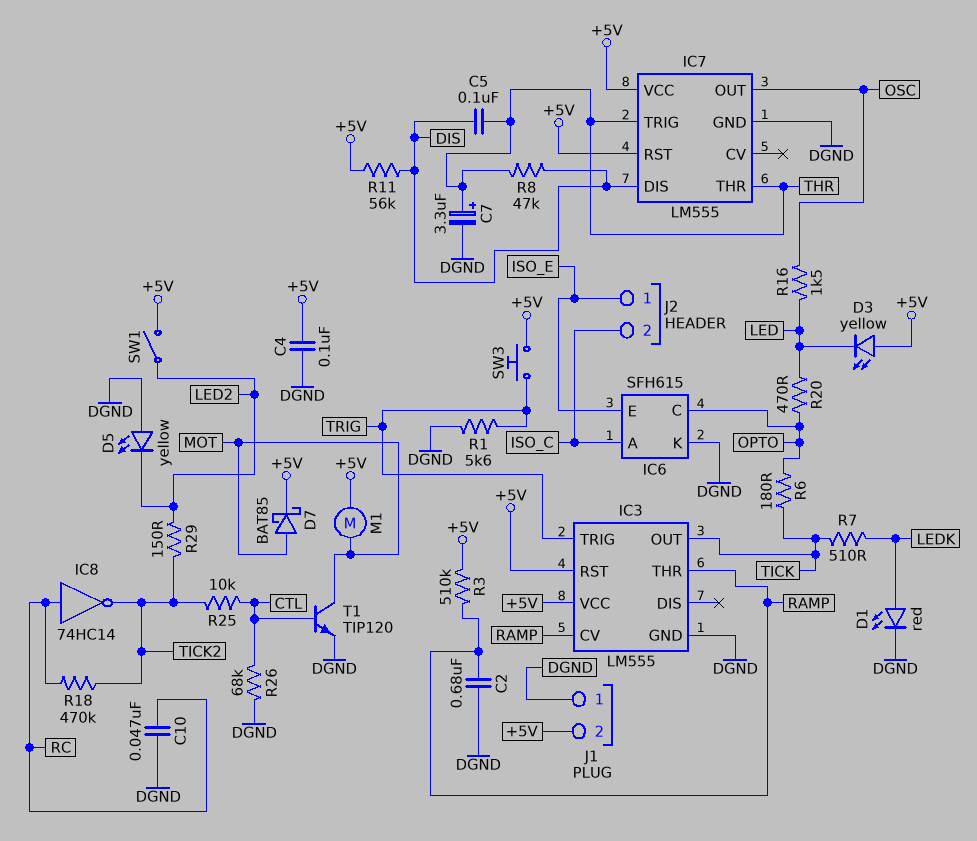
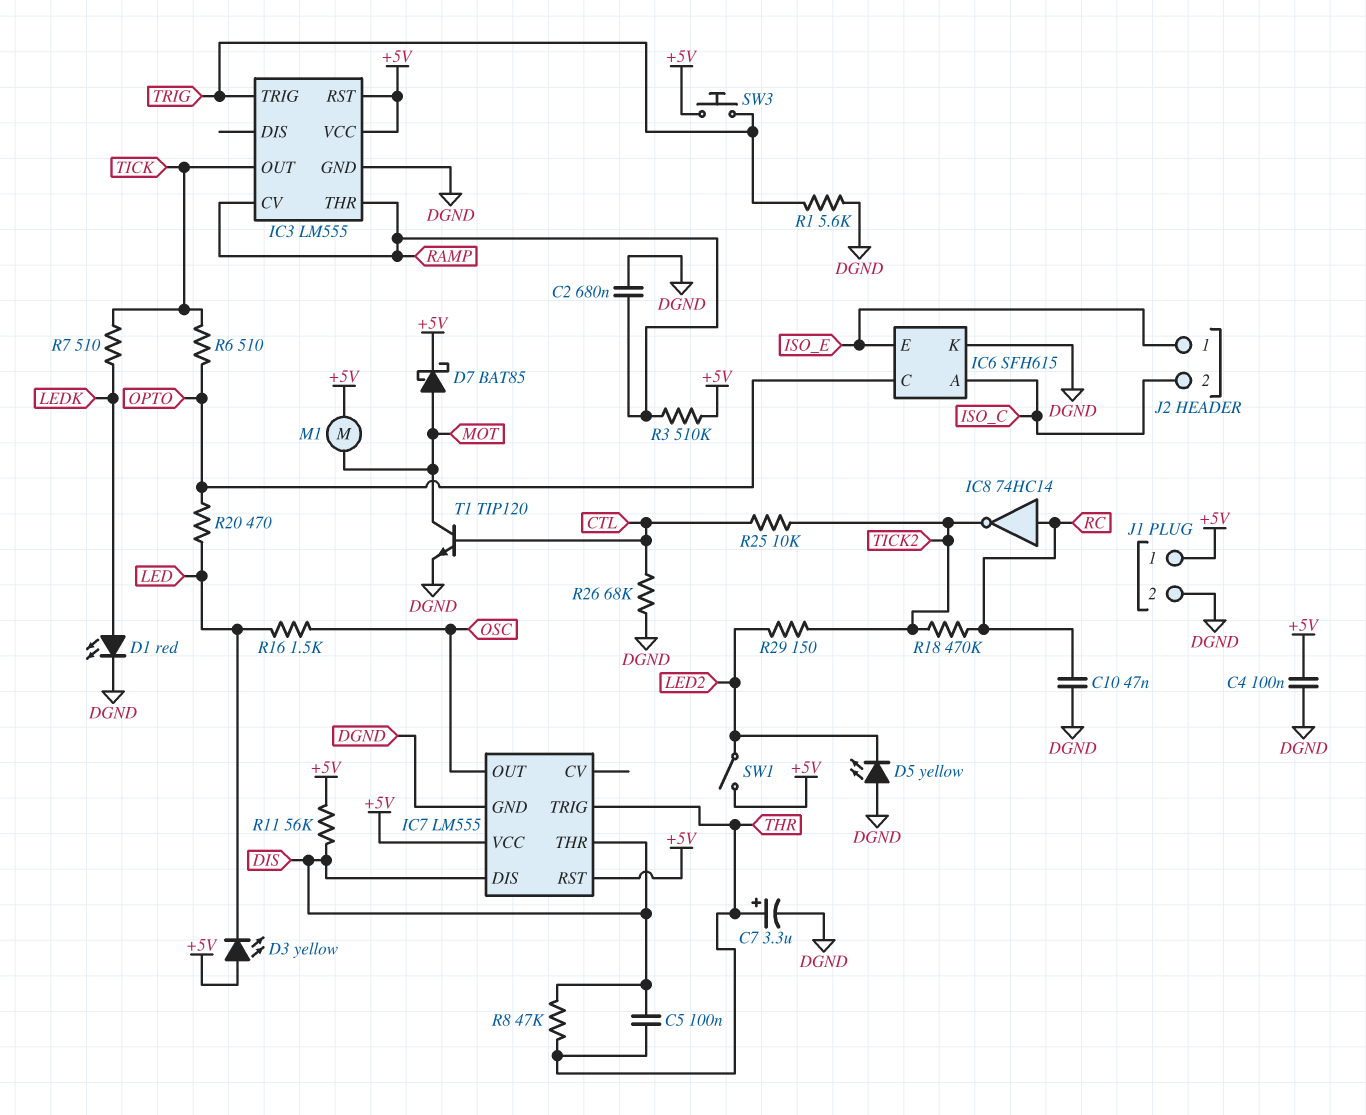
IC7 pin THR: THR -> DIS
J1 pin 1: DGND -> +5V
J1 pin 2: +5V -> DGND
R6: 180 (OPTO, TICK) -> 510 (OPTO, TICK)

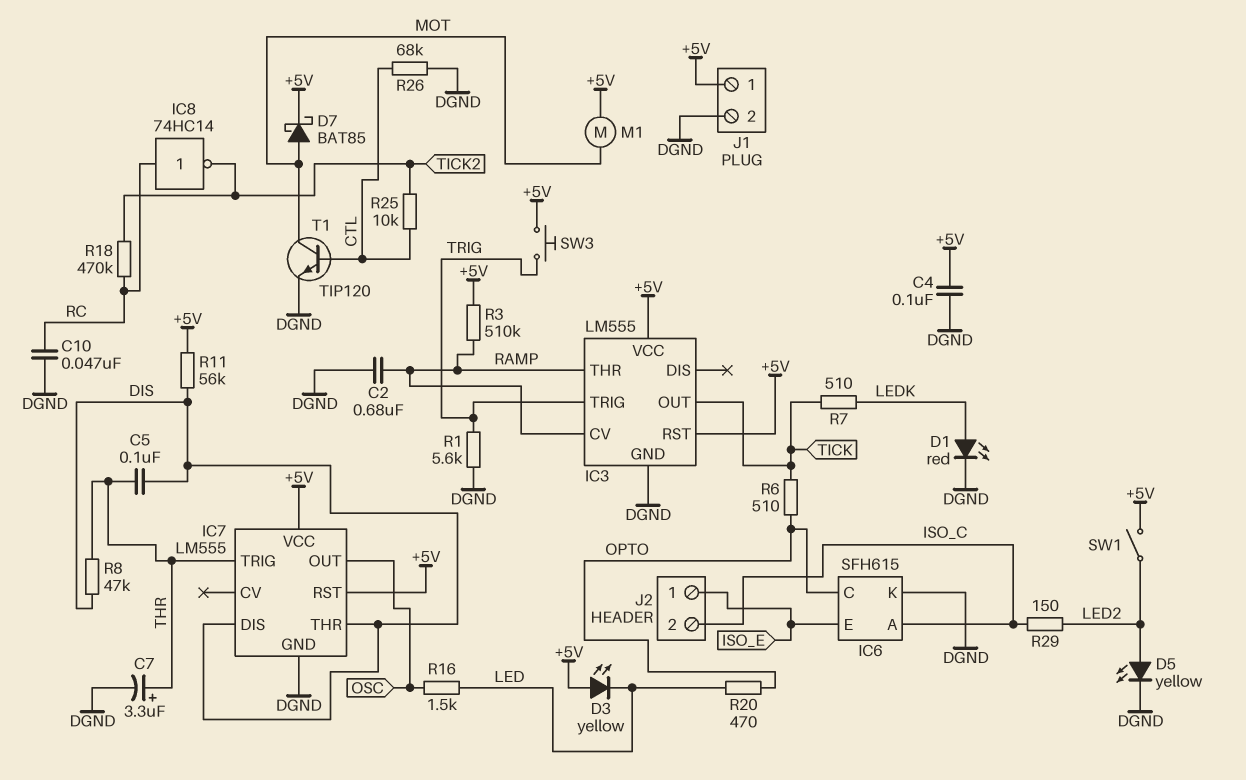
D5: LED yellow (A DGND, K LED2) -> LED yellow (A LED2, K DGND)
R29: 150 (LED2, TICK2) -> 150 (ISO_C, LED2)

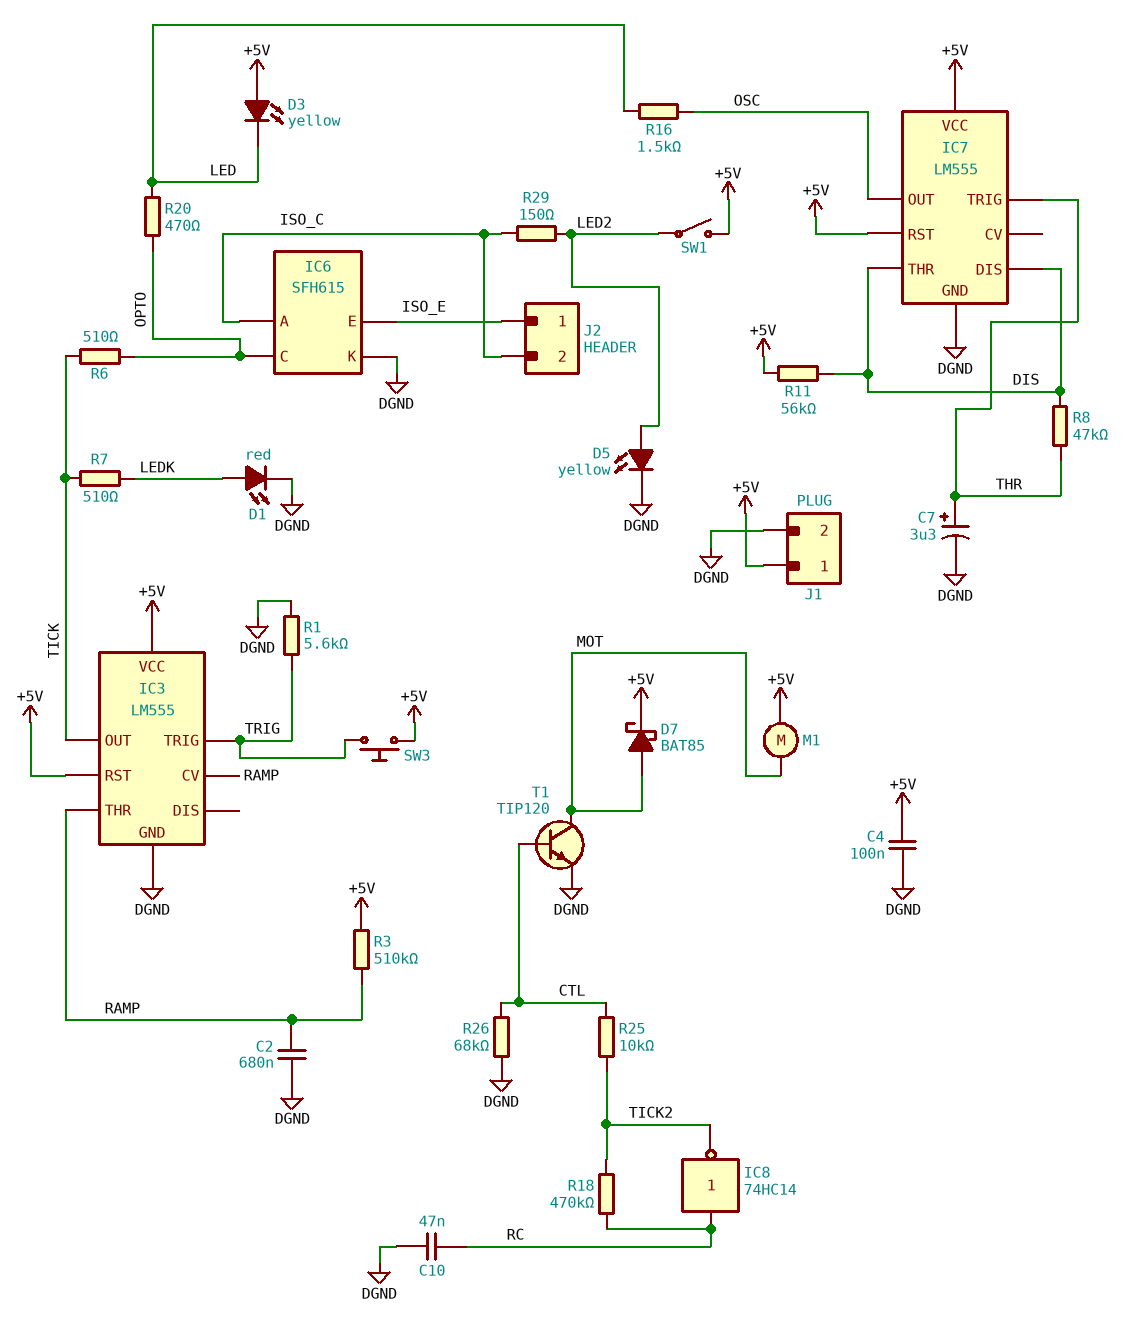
C5: 100nF (DIS, THR) -> none

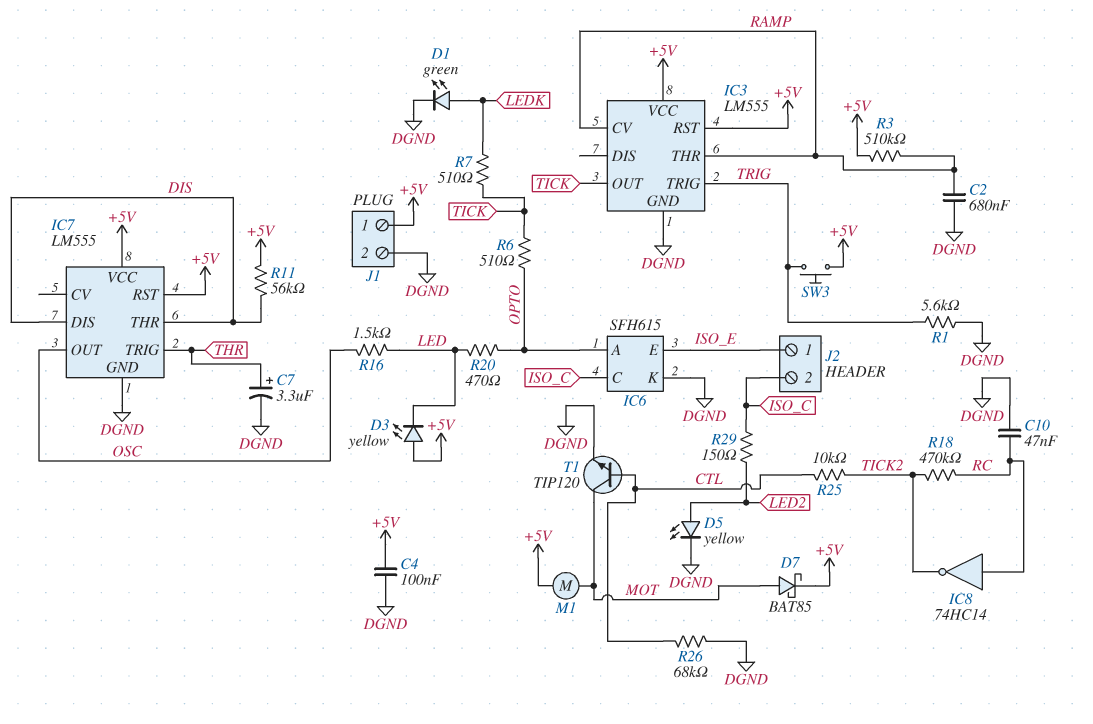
D1: LED red (A LEDK, K DGND) -> LED green (A LEDK, K DGND)
IC6 pin A: ISO_C -> OPTO
IC6 pin C: OPTO -> ISO_C
R8: 47k (DIS, THR) -> none
SW1: switch (+5V, LED2) -> none

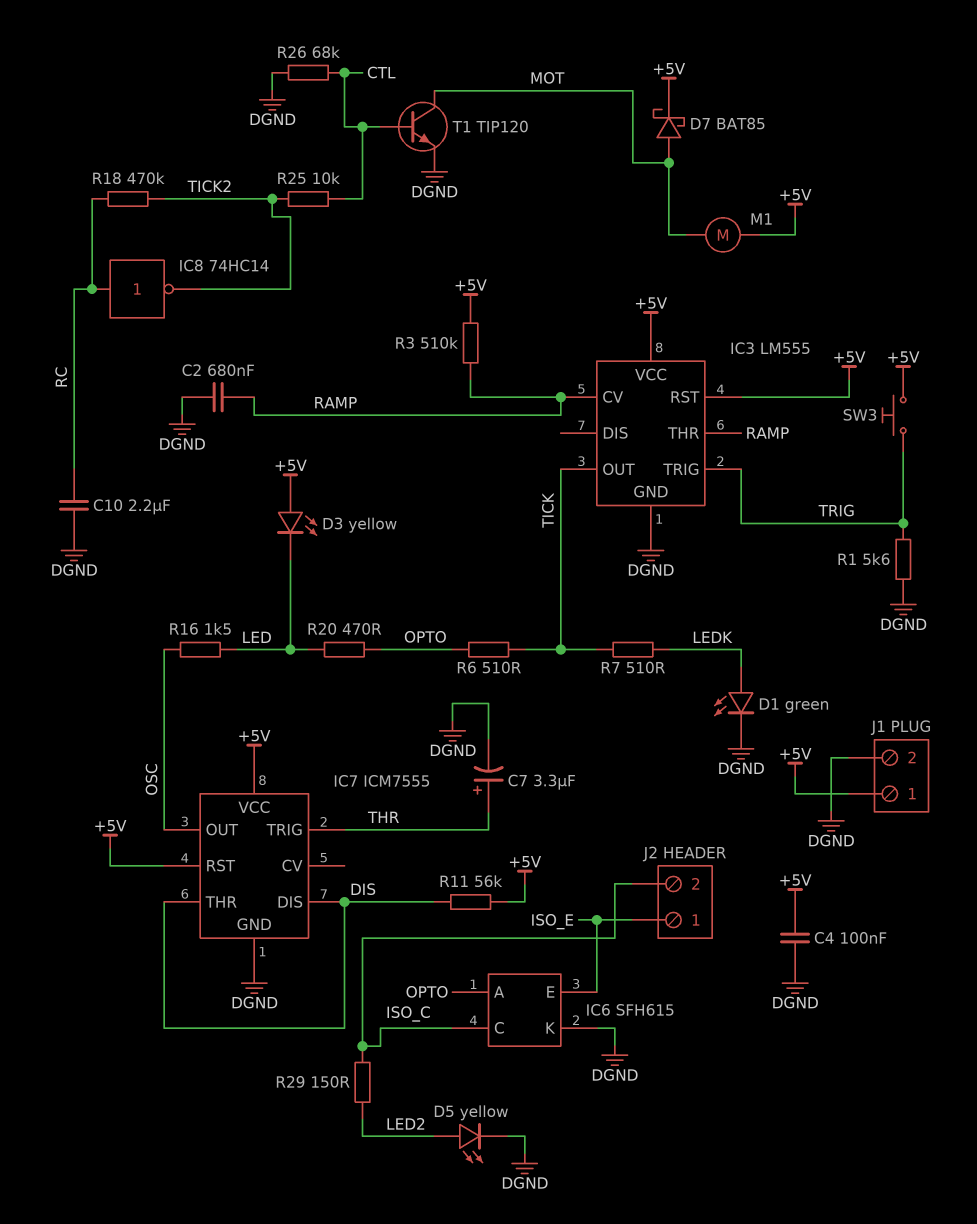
C10: 47nF (DGND, RC) -> 2.2uF (DGND, RC)
IC7: LM555 -> ICM7555

